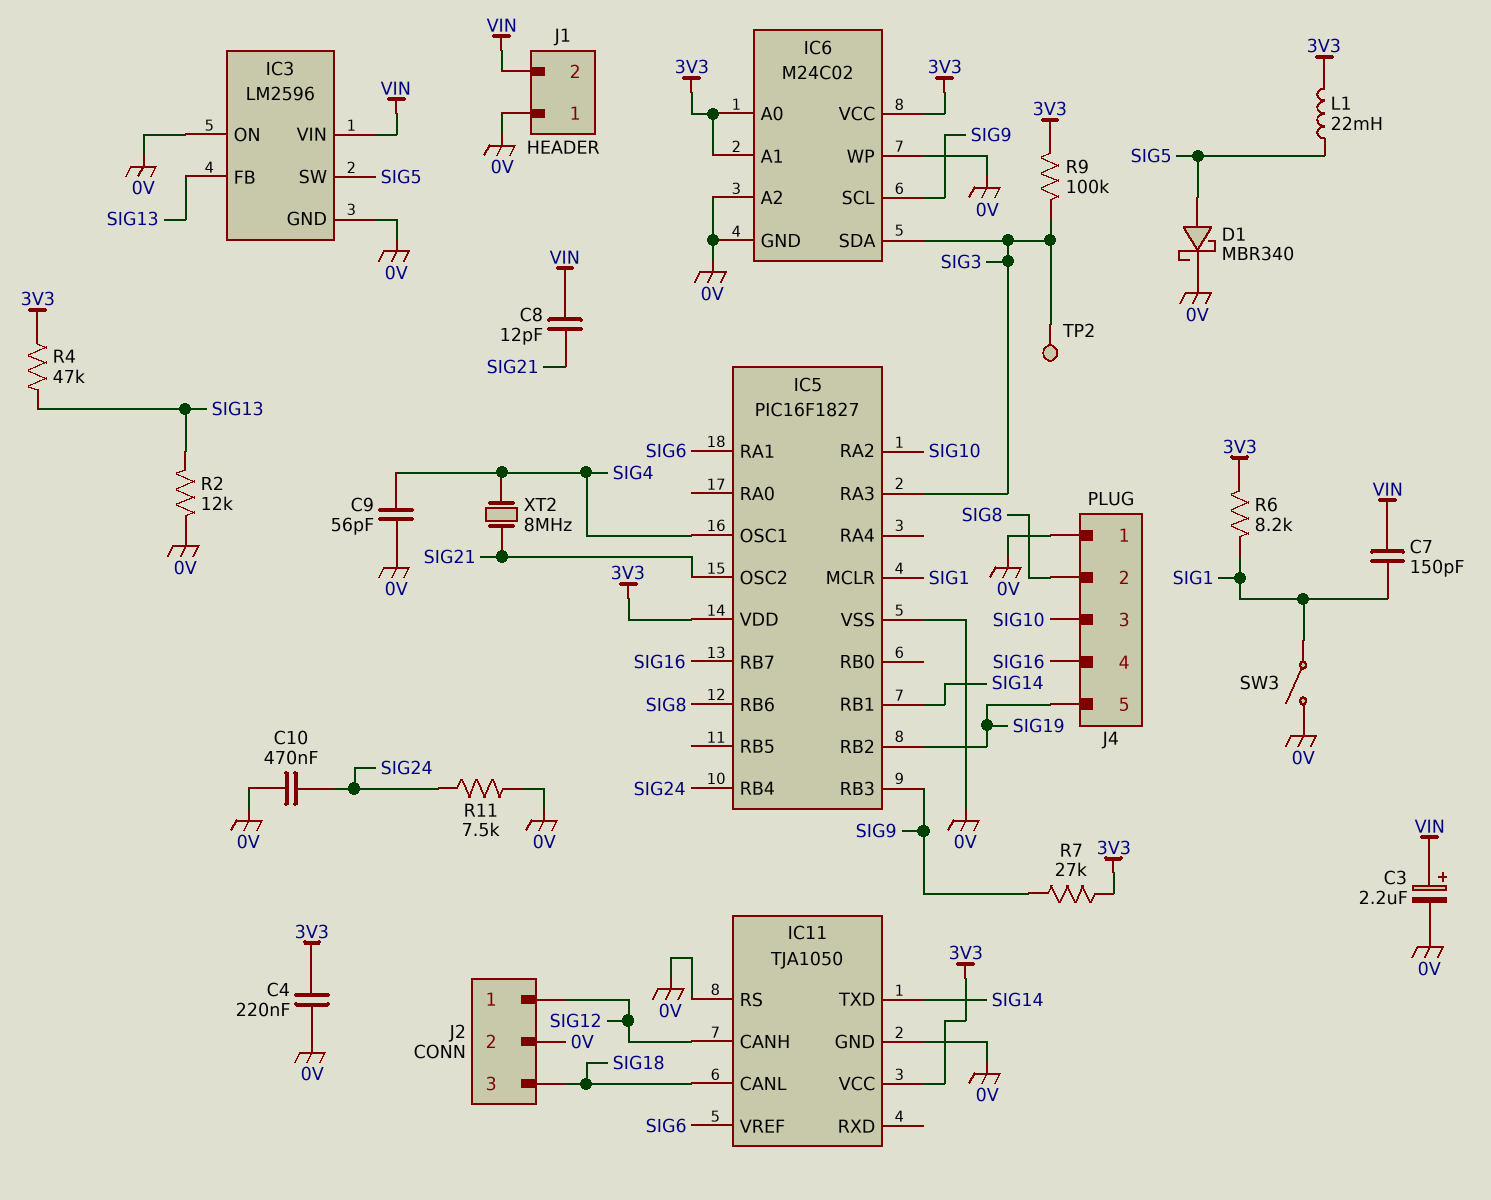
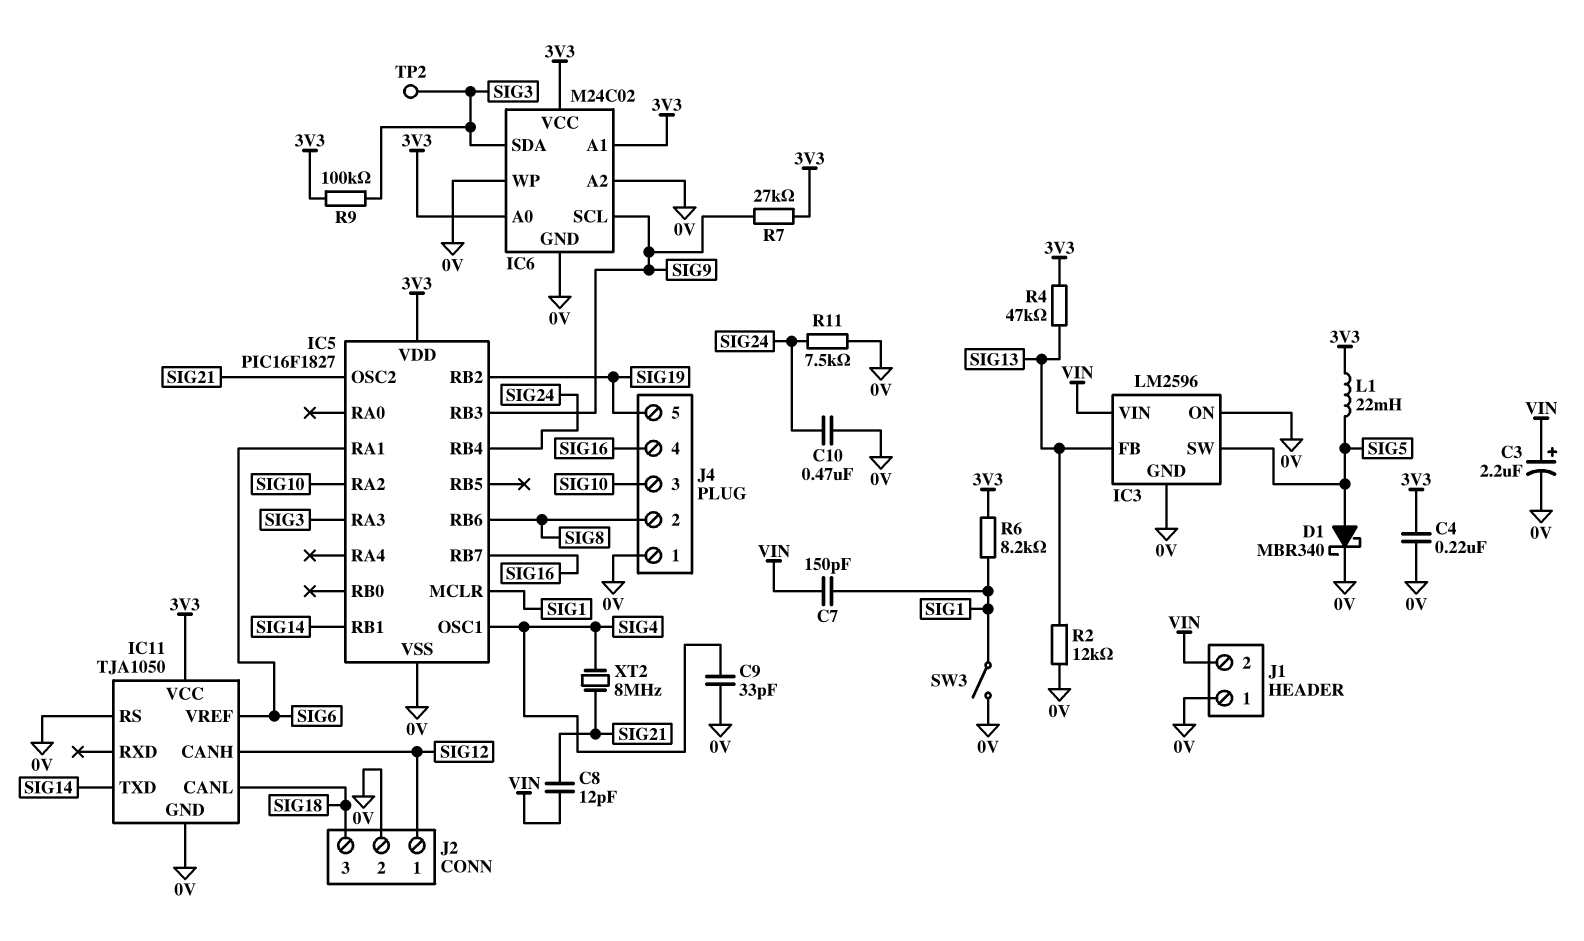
C9: 56pF (0V, SIG4) -> 33pF (0V, SIG4)

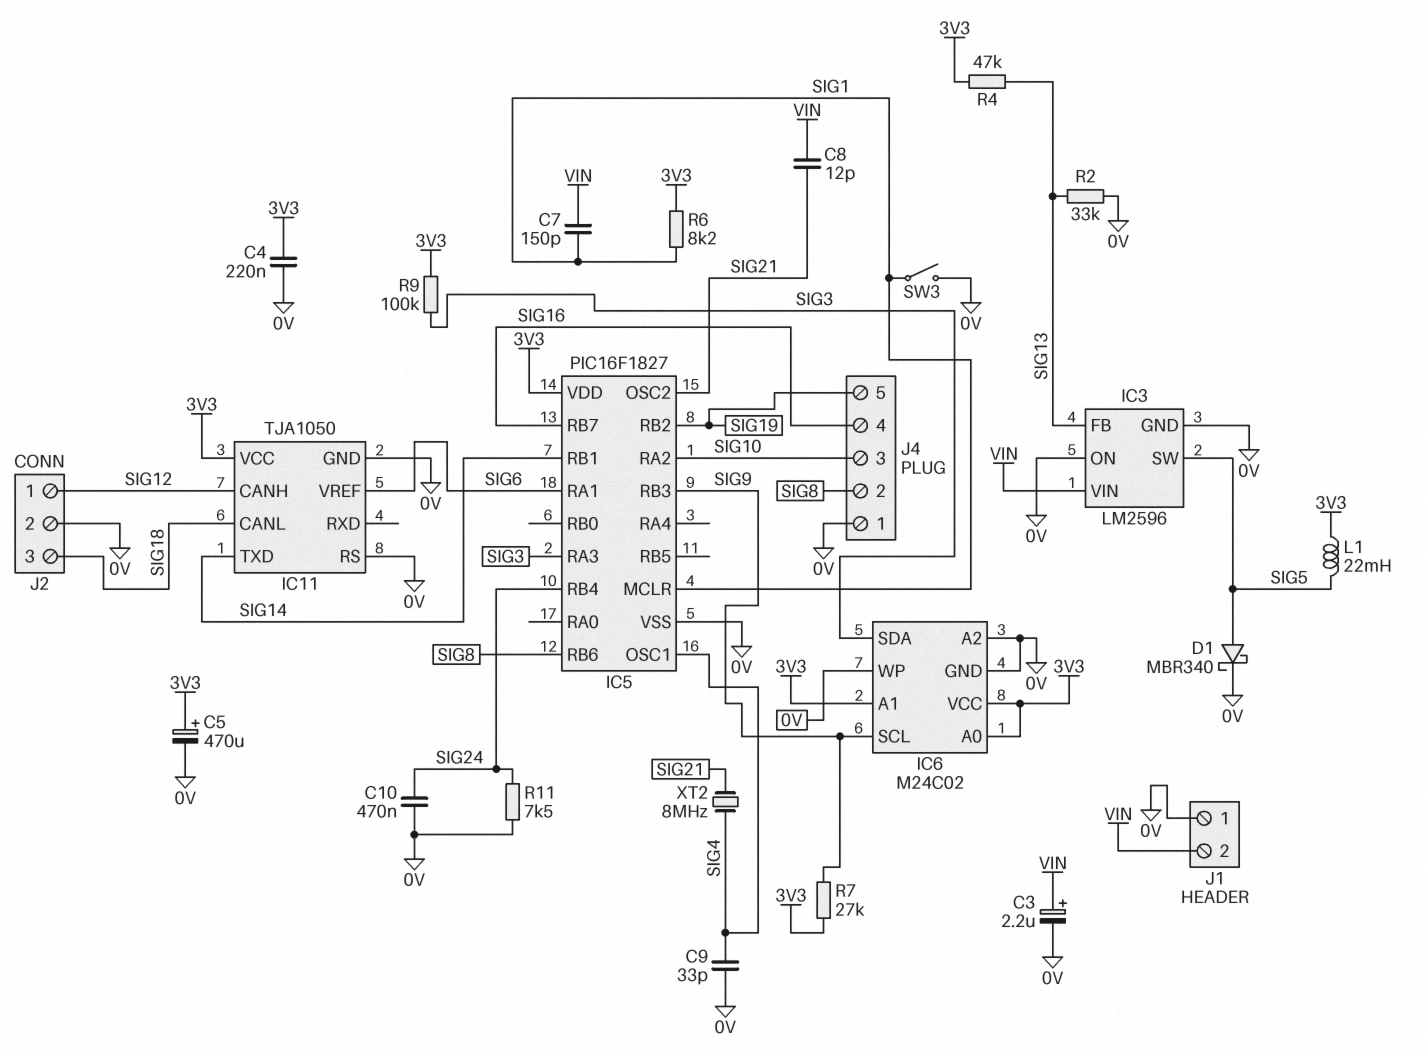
C5: none -> 470uF (plus 3V3, minus 0V)
R2: 12k (0V, SIG13) -> 33k (0V, SIG13)
TP2: test point (SIG3) -> none

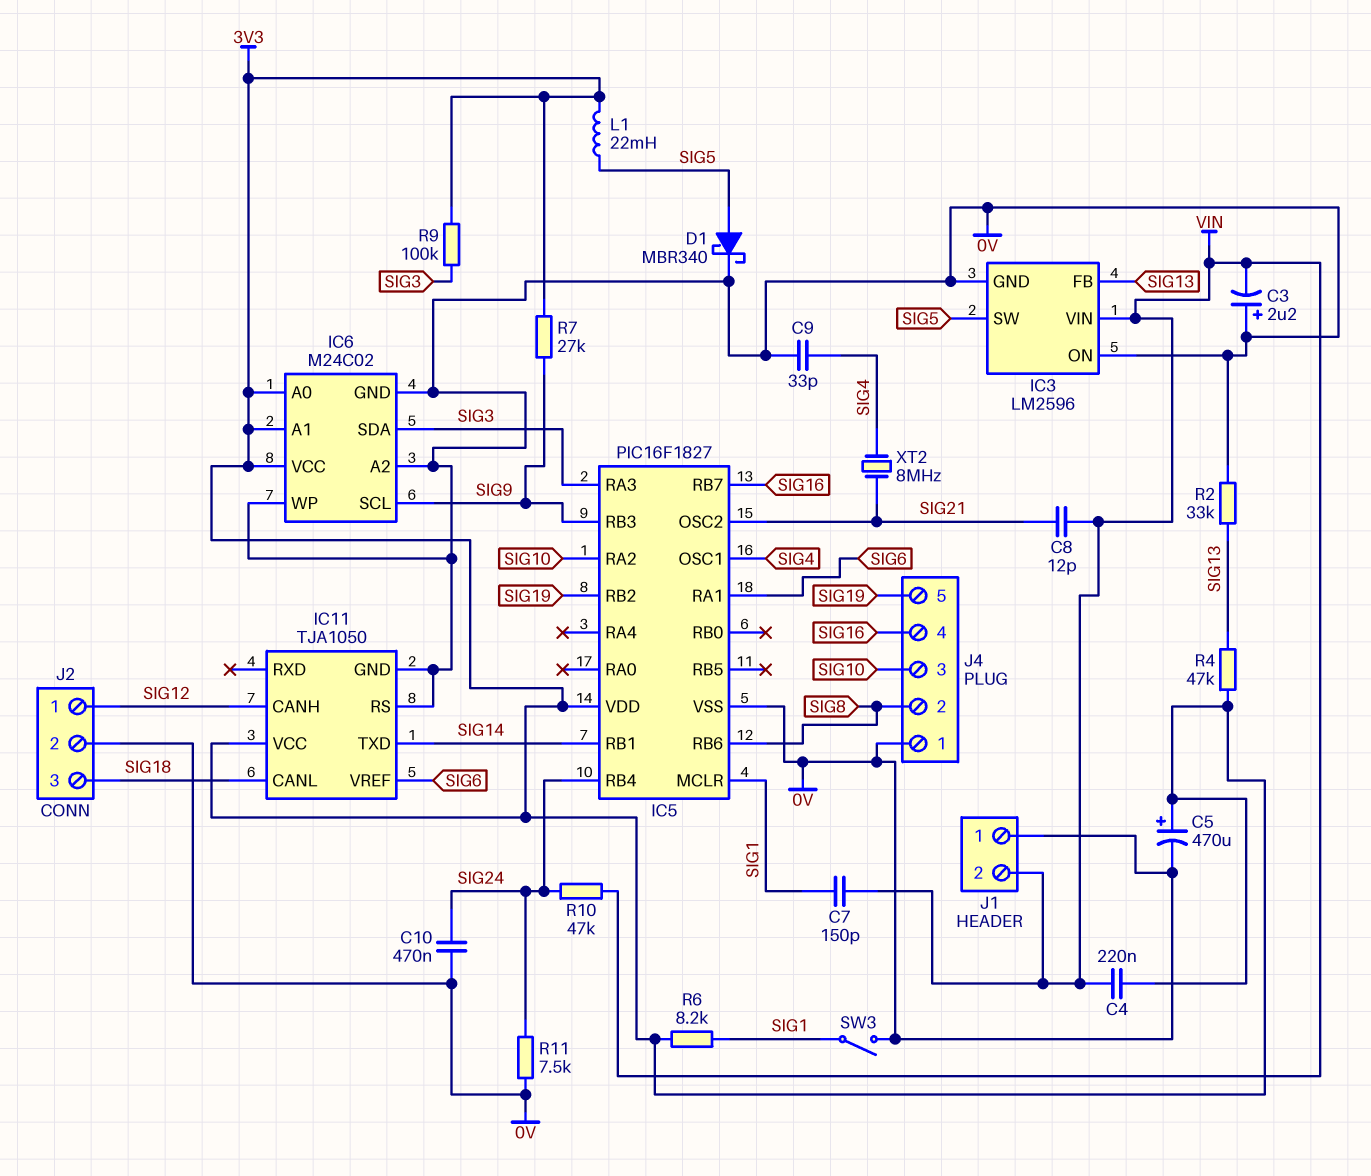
C3: 2.2uF (plus VIN, minus 0V) -> 2.2uF (plus 0V, minus VIN)
C4: 220nF (0V, 3V3) -> 220nF (3V3, VIN)
R10: none -> 47k (SIG24, VIN)

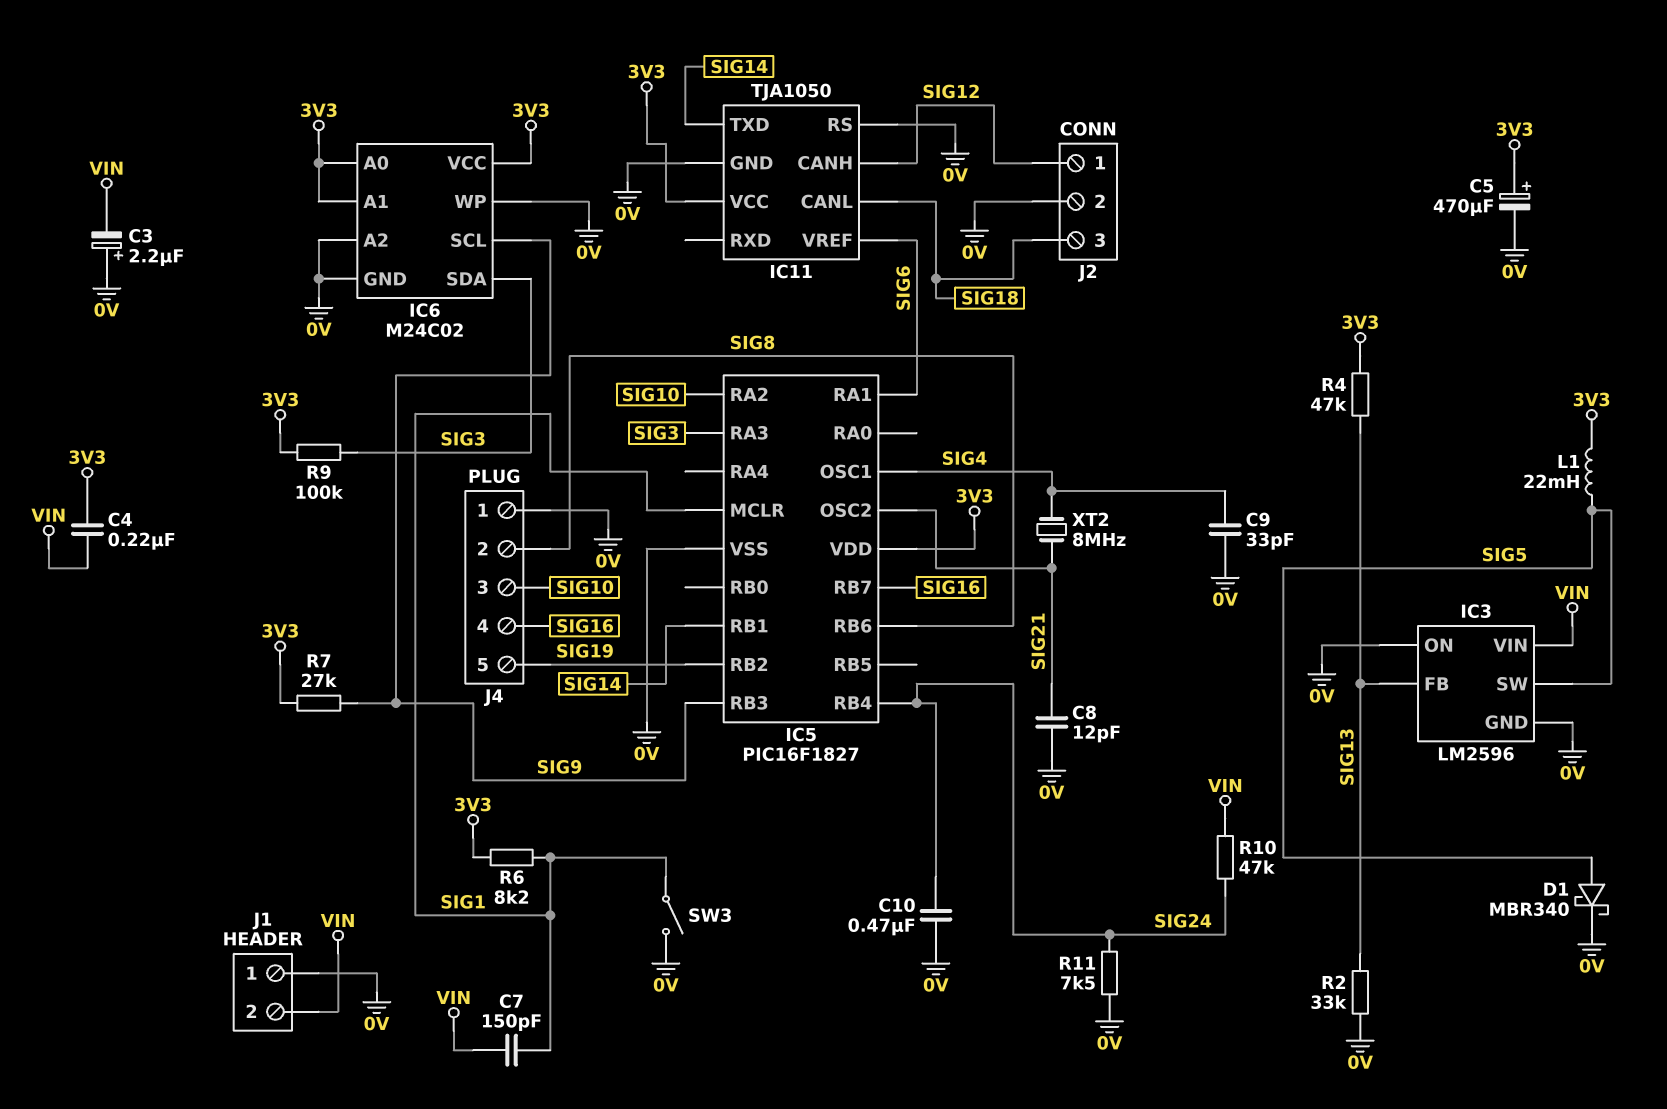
C8: 12pF (SIG21, VIN) -> 12pF (0V, SIG21)

